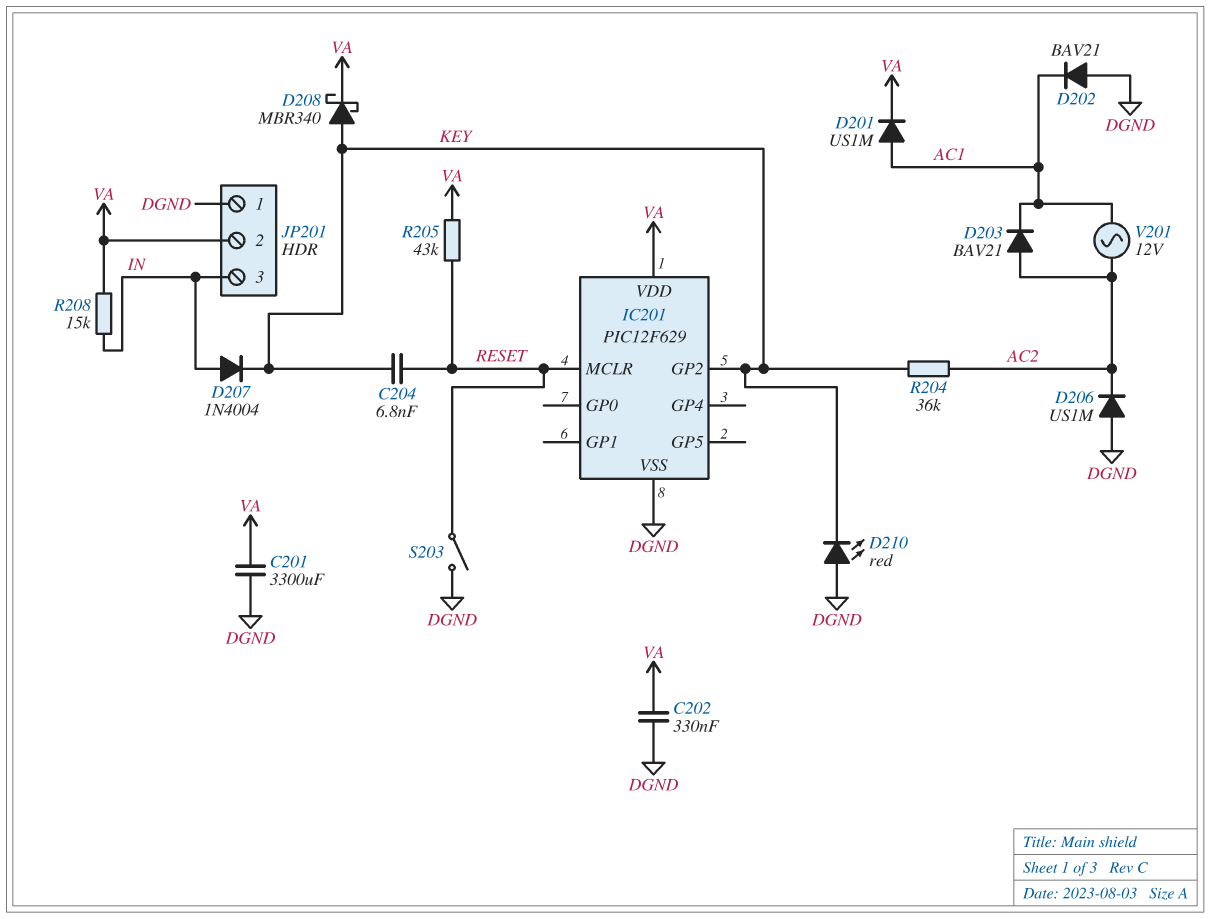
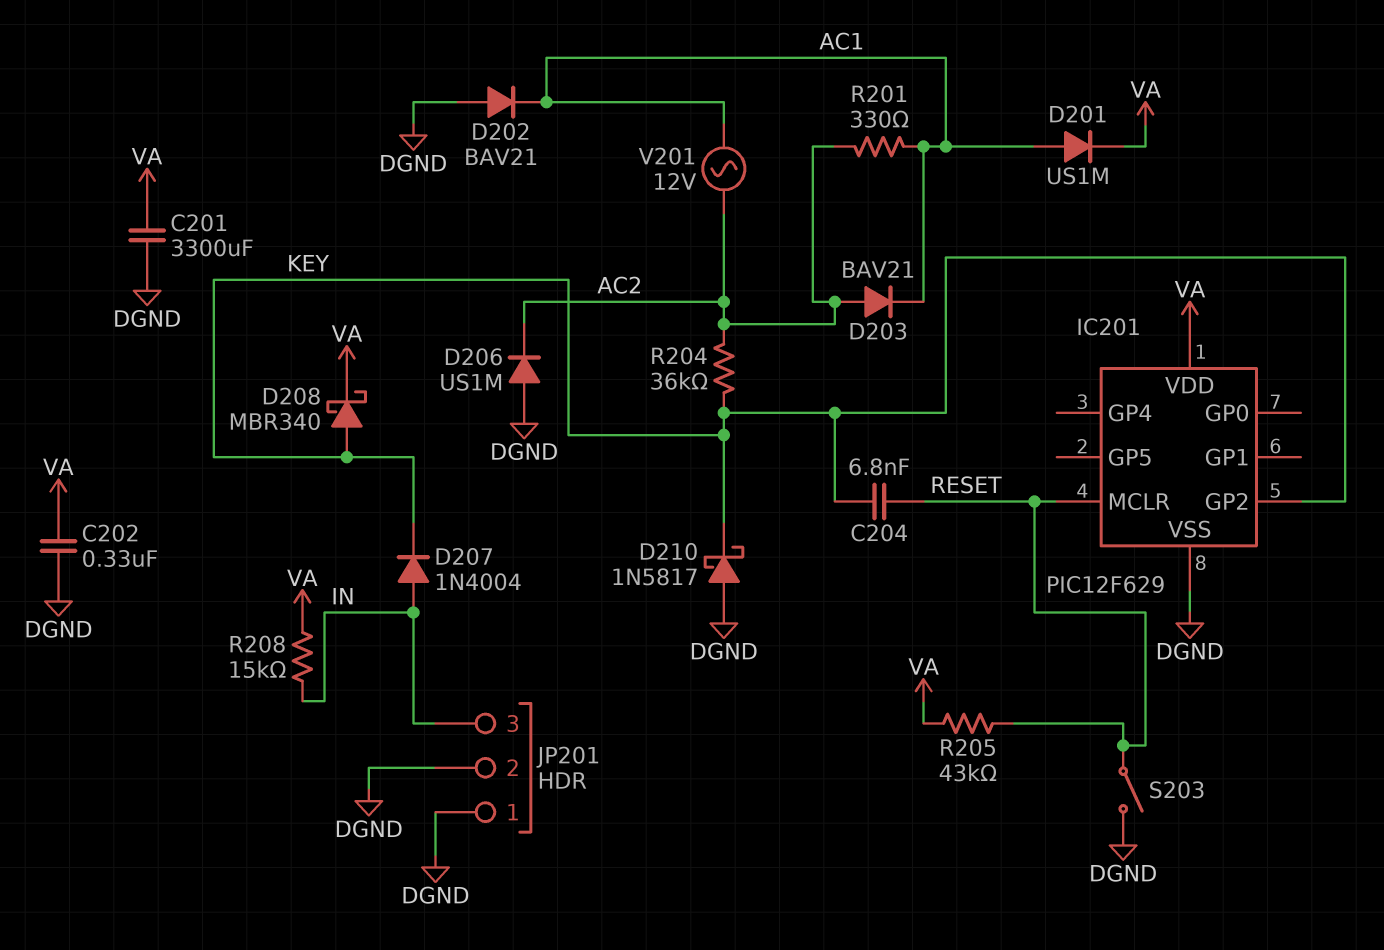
D210: LED red (A DGND, K KEY) -> schottky 1N5817 (A DGND, K KEY)
JP201 pin 2: VA -> DGND
R201: none -> 330 (AC1, AC2)

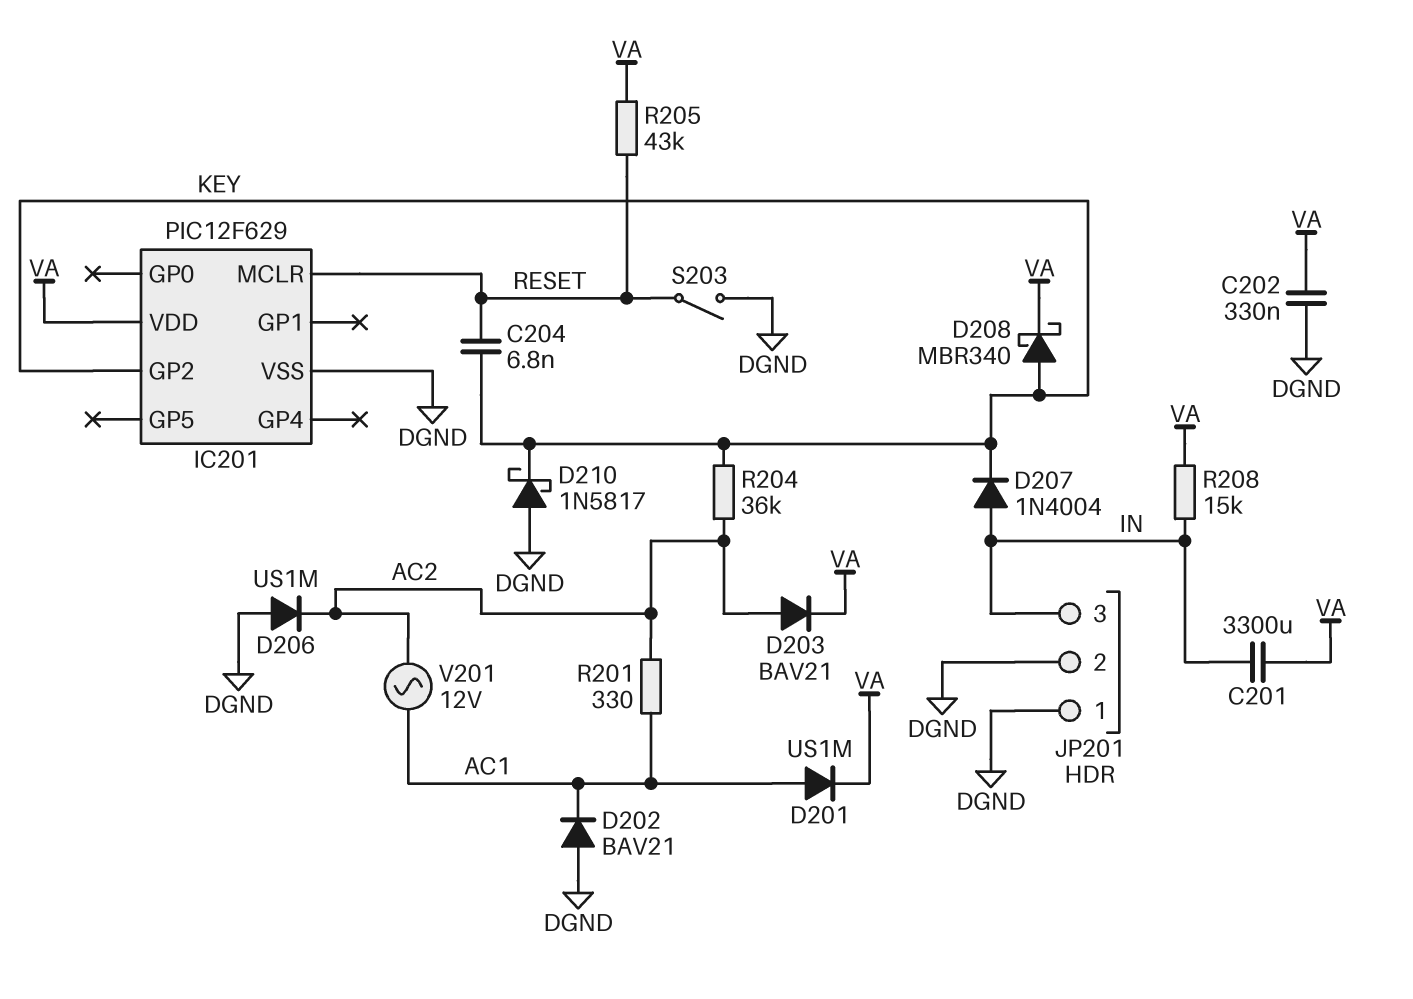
C201: 3300uF (DGND, VA) -> 3300uF (IN, VA)
D203: diode BAV21 (A AC2, K AC1) -> diode BAV21 (A AC2, K VA)

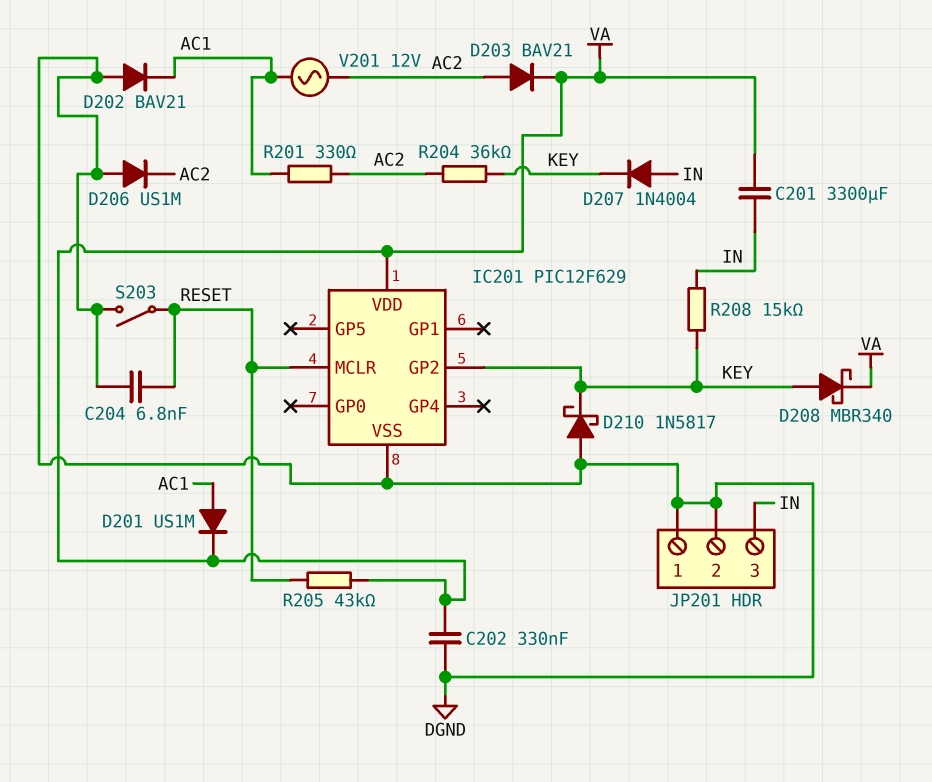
C204: 6.8nF (KEY, RESET) -> 6.8nF (DGND, RESET)
R208: 15k (IN, VA) -> 15k (IN, KEY)

